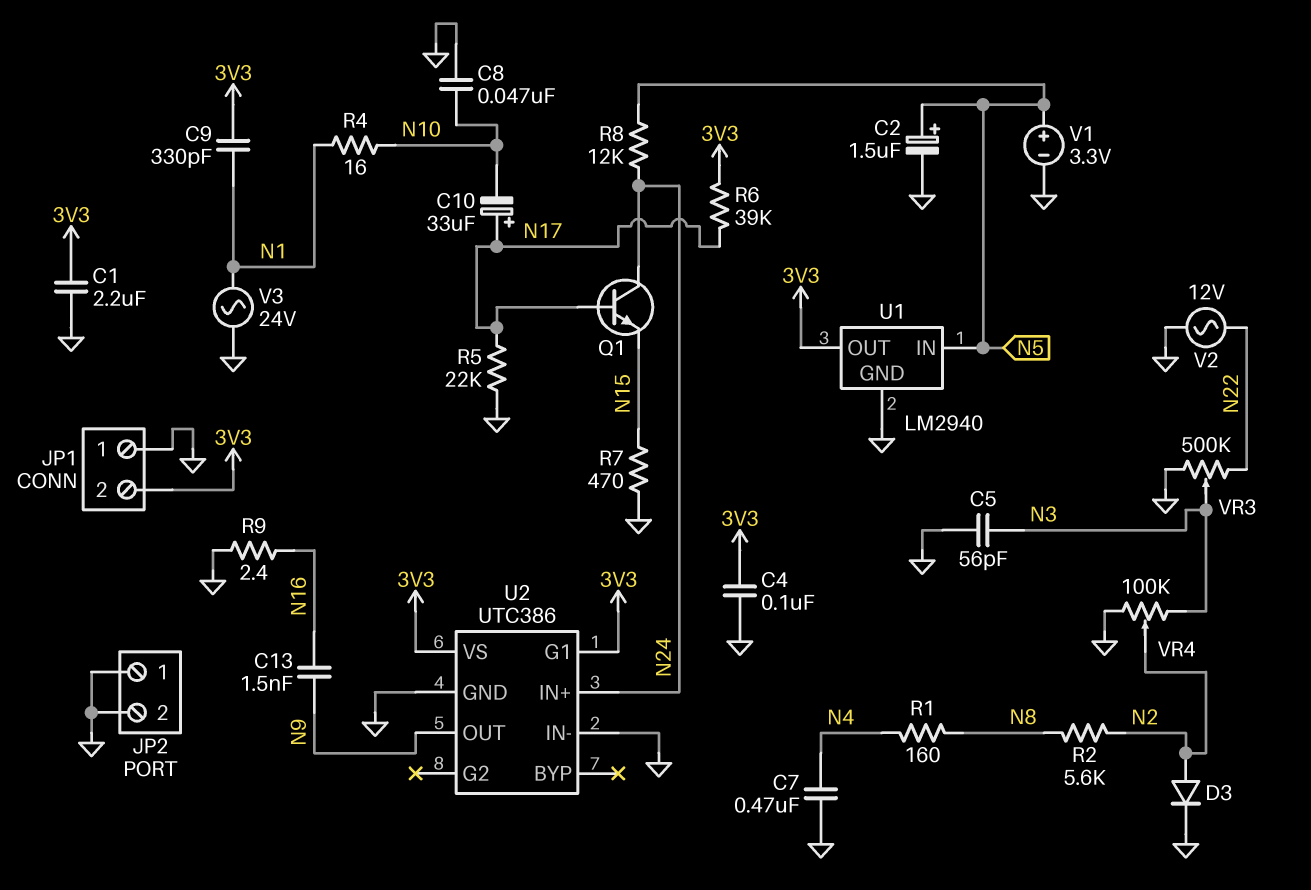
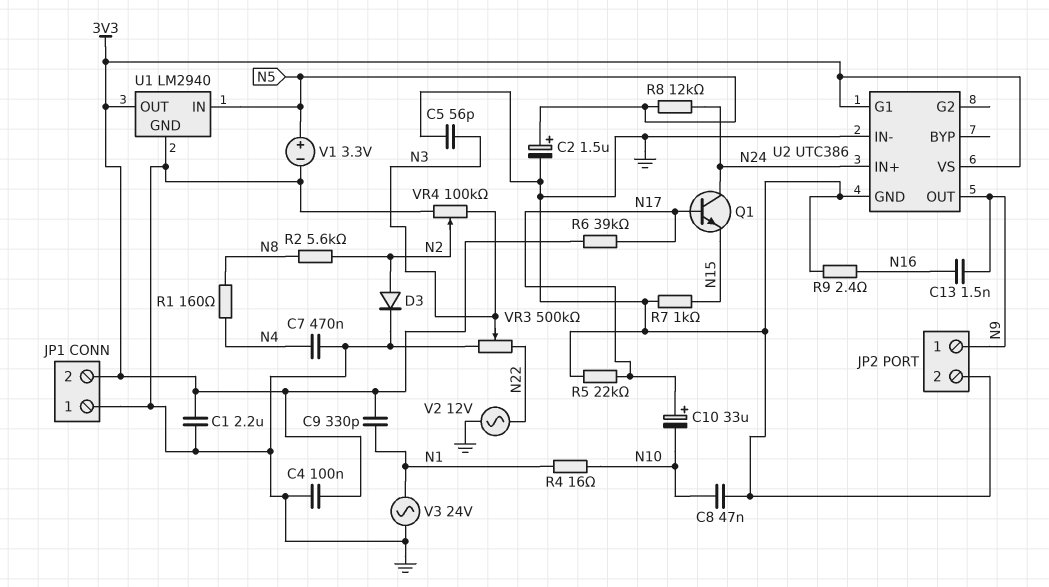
JP2 pin 1: GND -> N9
R7: 470 (GND, N15) -> 1k (GND, N15)

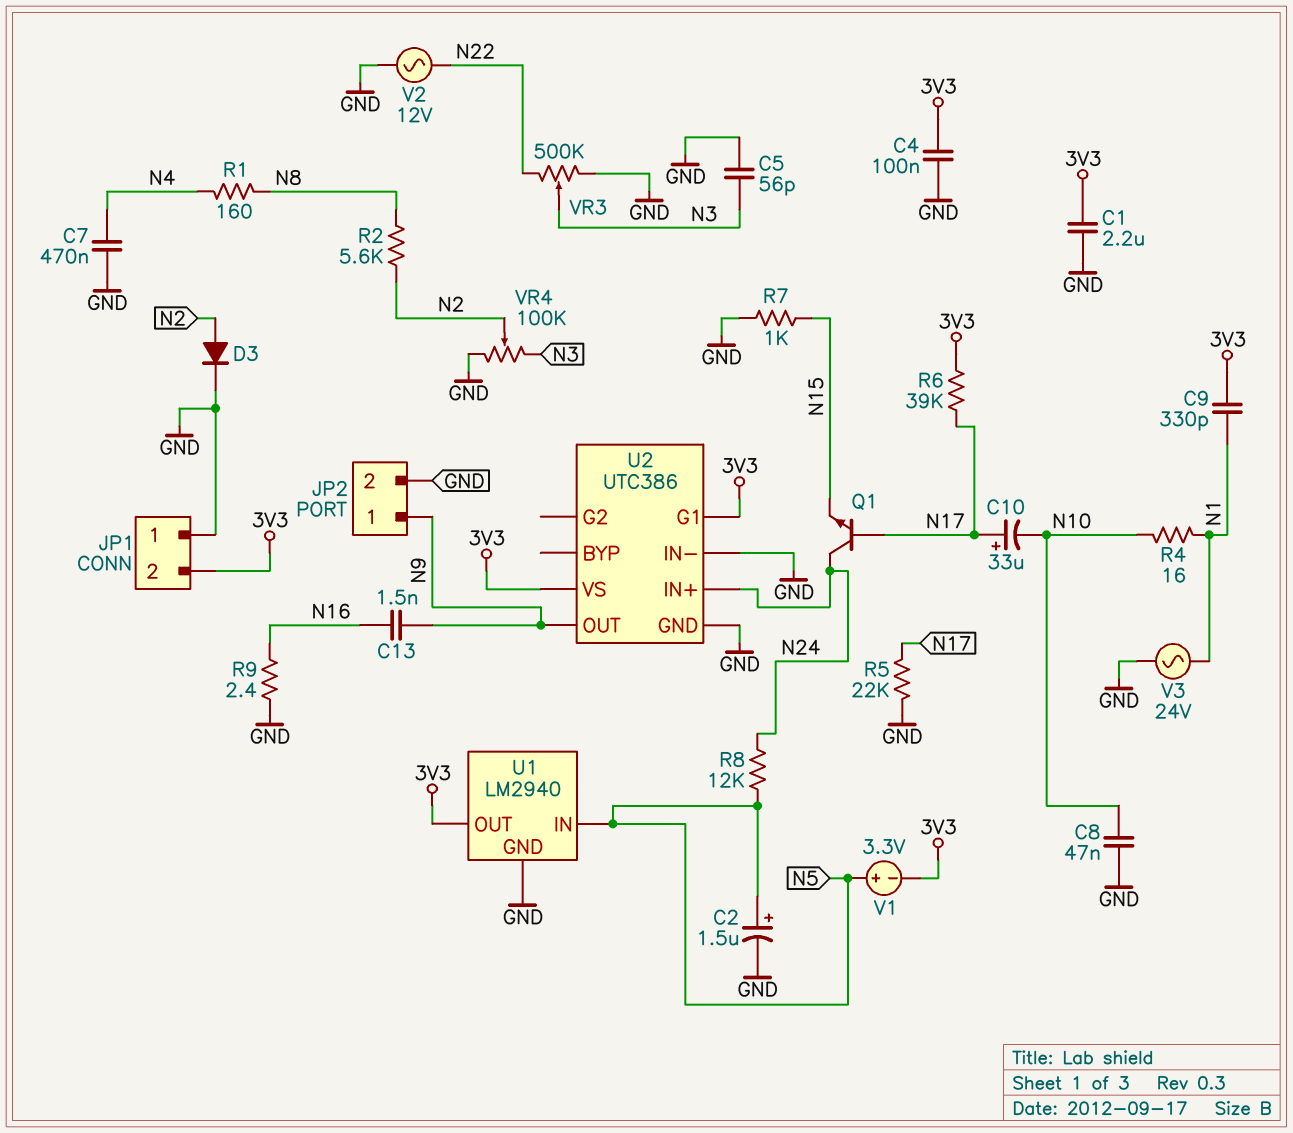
V1: 3.3V (plus N5, minus GND) -> 3.3V (plus N5, minus 3V3)

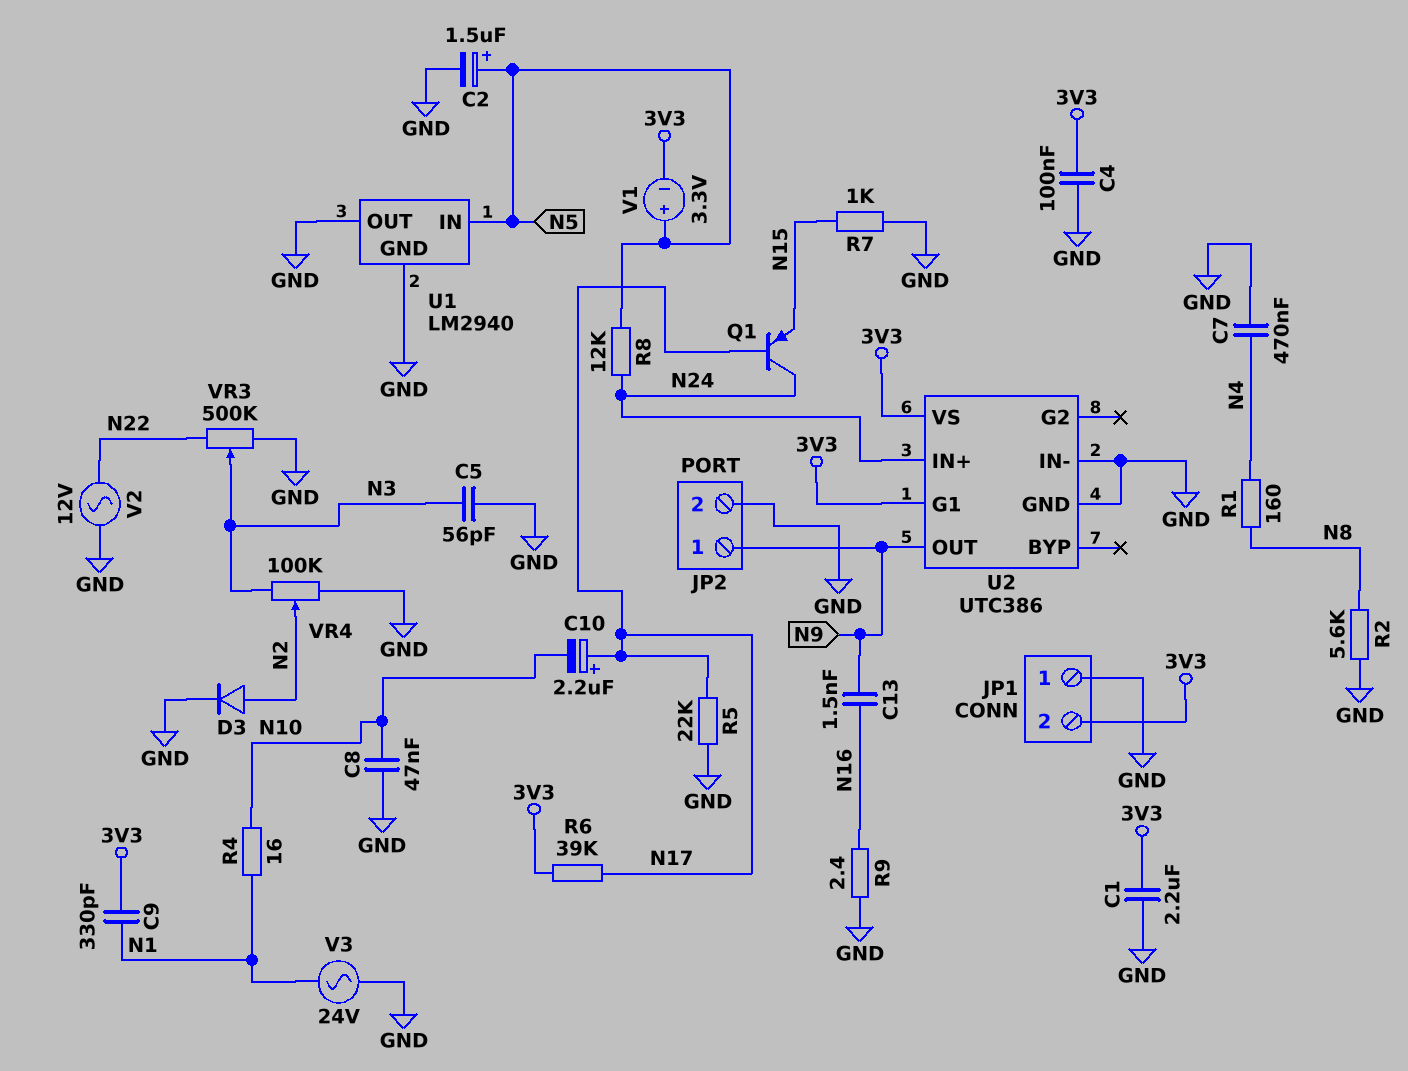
C10: 33uF (plus N17, minus N10) -> 2.2uF (plus N17, minus N10)
Q1: NPN (B N17, C N24, E N15) -> PNP (B N17, C N24, E N15)
R2: 5.6k (N2, N8) -> 5.6k (GND, N8)
U1 pin OUT: 3V3 -> GND

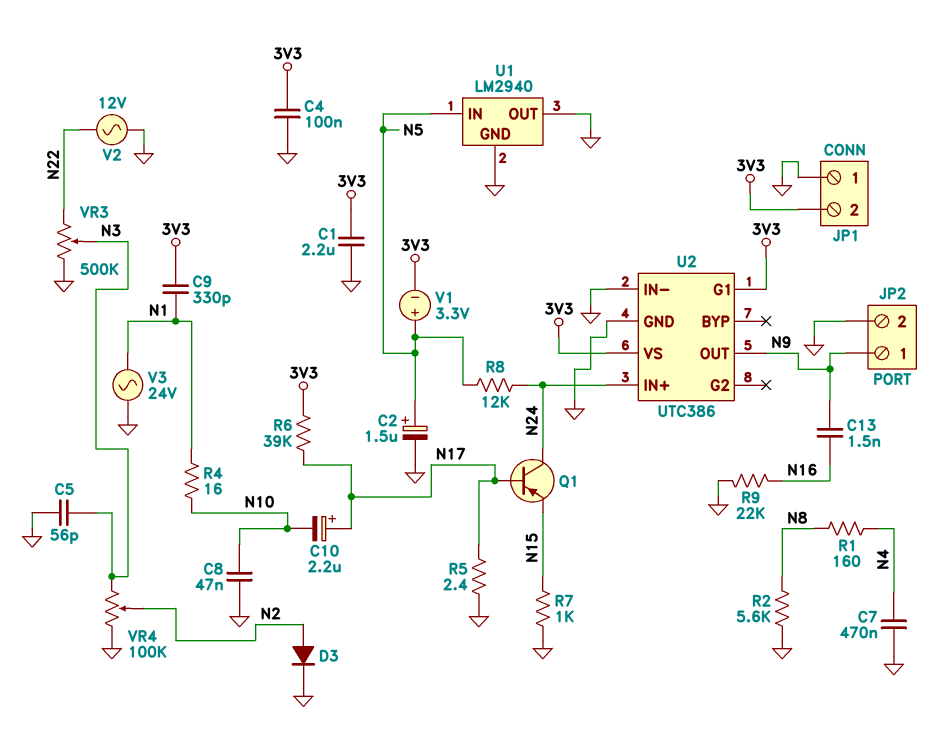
R5: 22k (GND, N17) -> 2.4 (GND, N17)
R9: 2.4 (GND, N16) -> 22k (GND, N16)

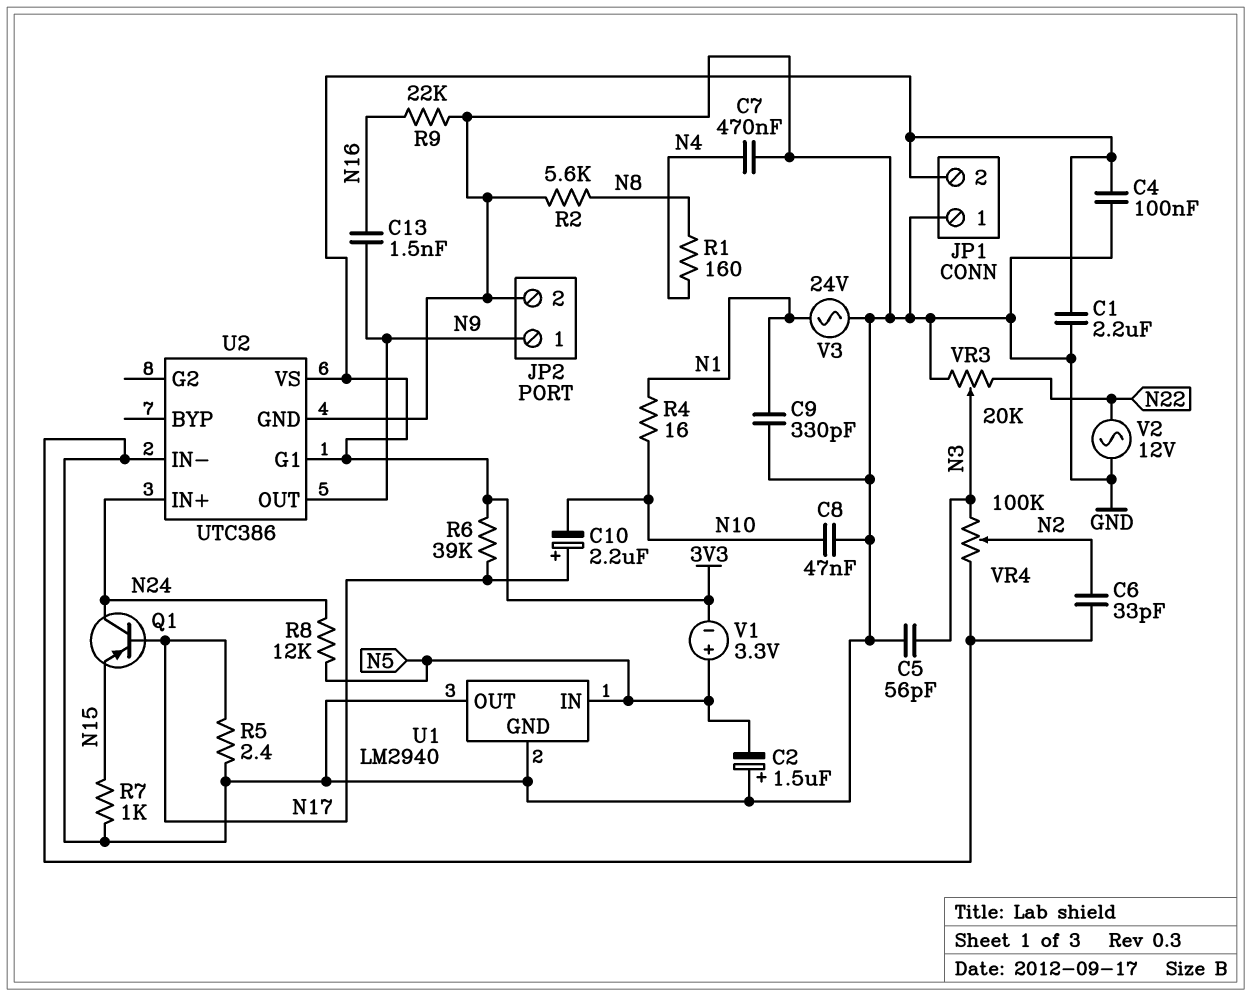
C2: 1.5uF (plus N5, minus GND) -> 1.5uF (plus GND, minus N5)
C6: none -> 33pF (GND, N2)
C9: 330pF (3V3, N1) -> 330pF (GND, N1)
D3: diode (A N2, K GND) -> none
VR3: 500k (GND, N22, wiper N3) -> 20k (GND, N22, wiper N3)

